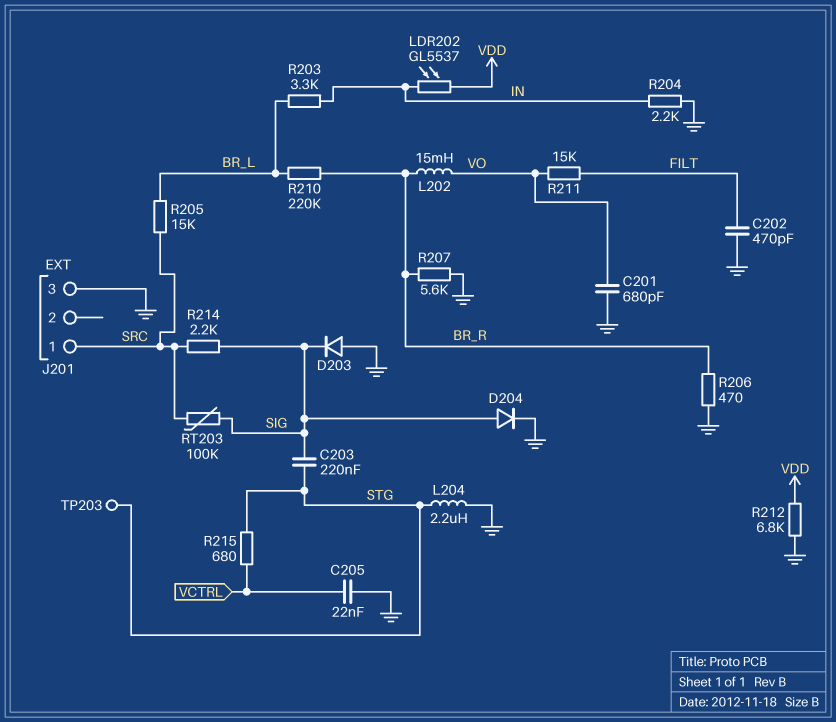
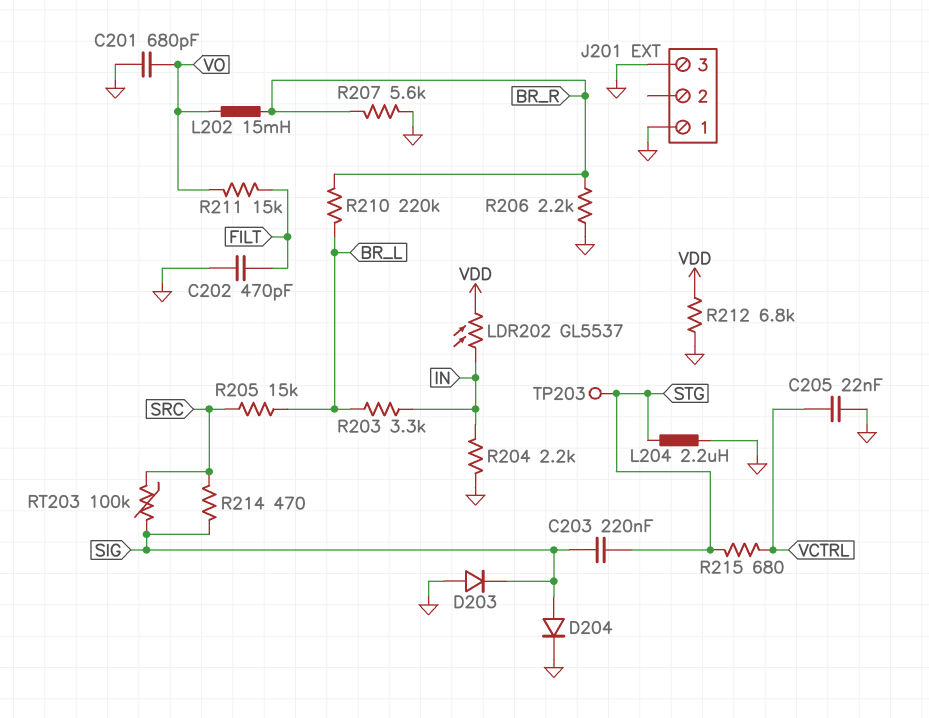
J201 pin 1: SRC -> GND
R206: 470 (BR_R, GND) -> 2.2k (BR_R, GND)
R214: 2.2k (SIG, SRC) -> 470 (SIG, SRC)

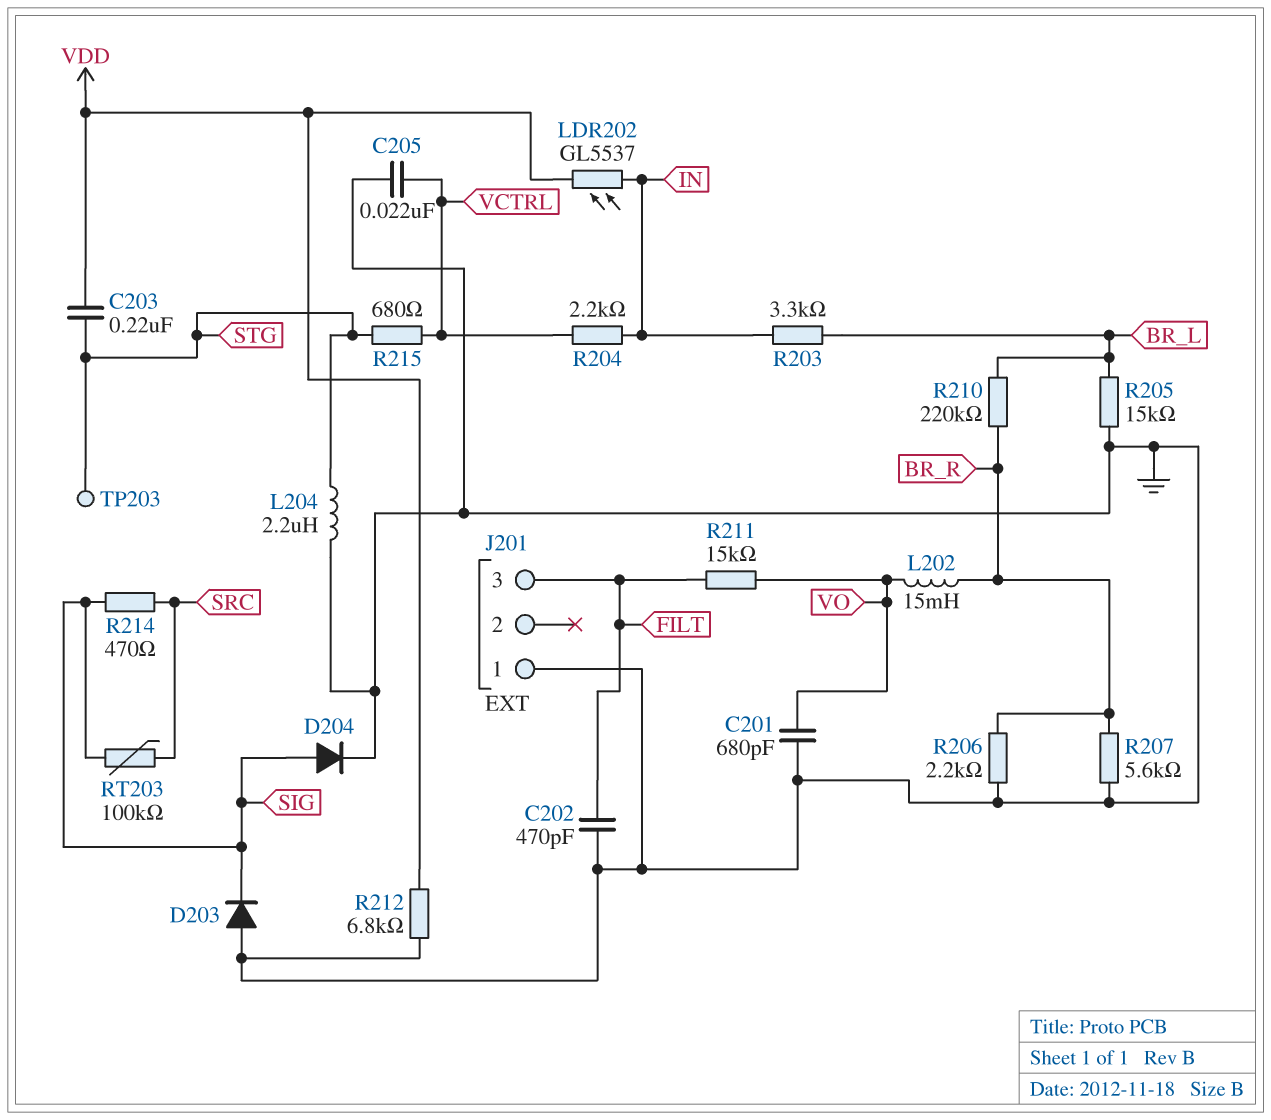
C203: 220nF (SIG, STG) -> 220nF (STG, VDD)
J201 pin 3: GND -> FILT
R204: 2.2k (GND, IN) -> 2.2k (IN, VCTRL)
R205: 15k (BR_L, SRC) -> 15k (BR_L, GND)

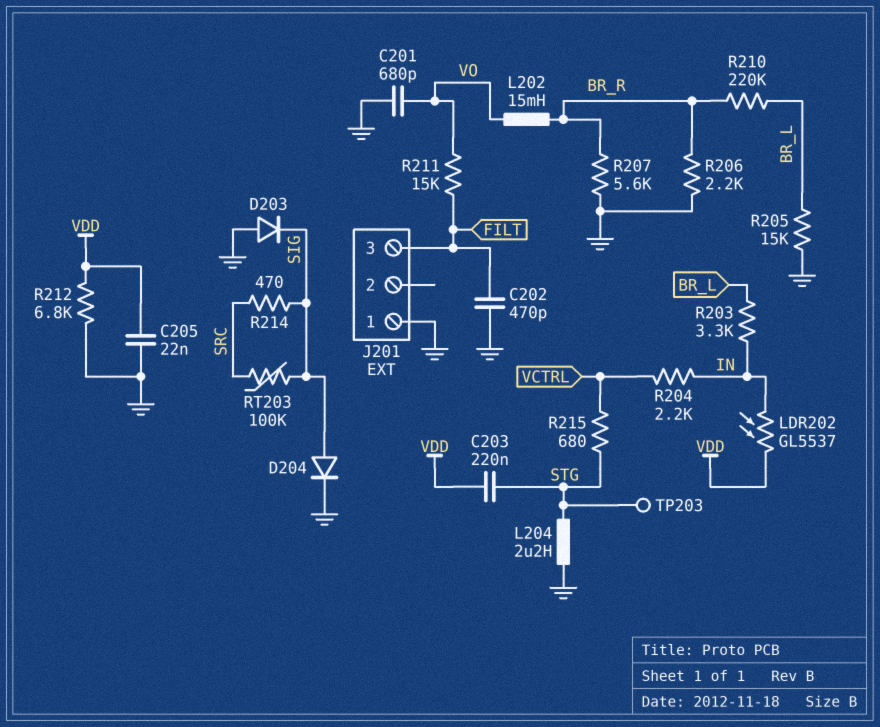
C205: 22nF (GND, VCTRL) -> 22nF (GND, VDD)

